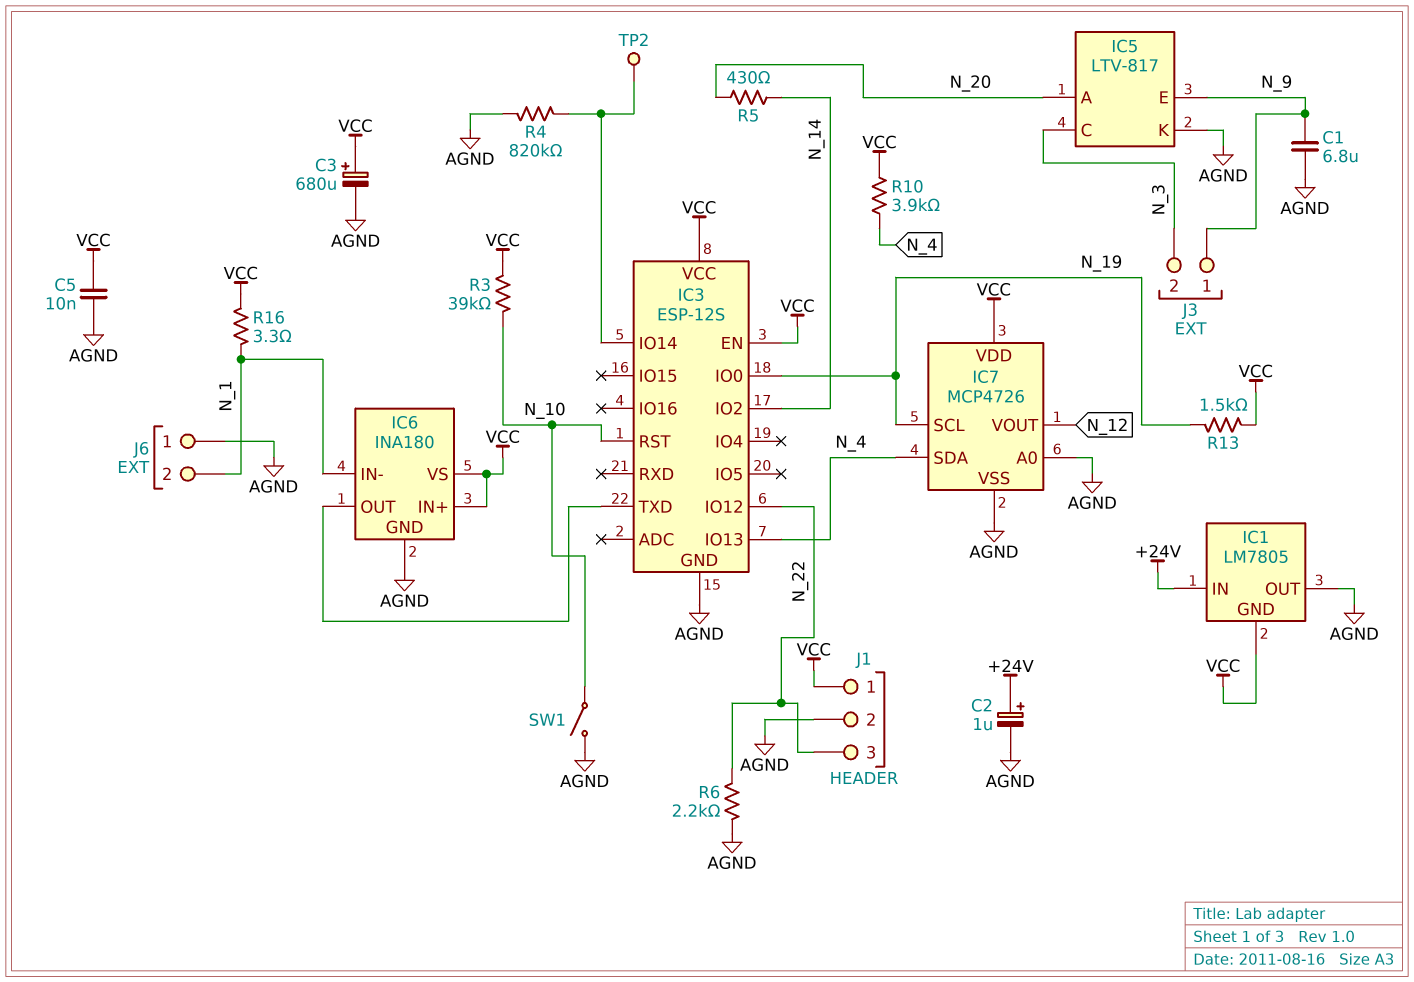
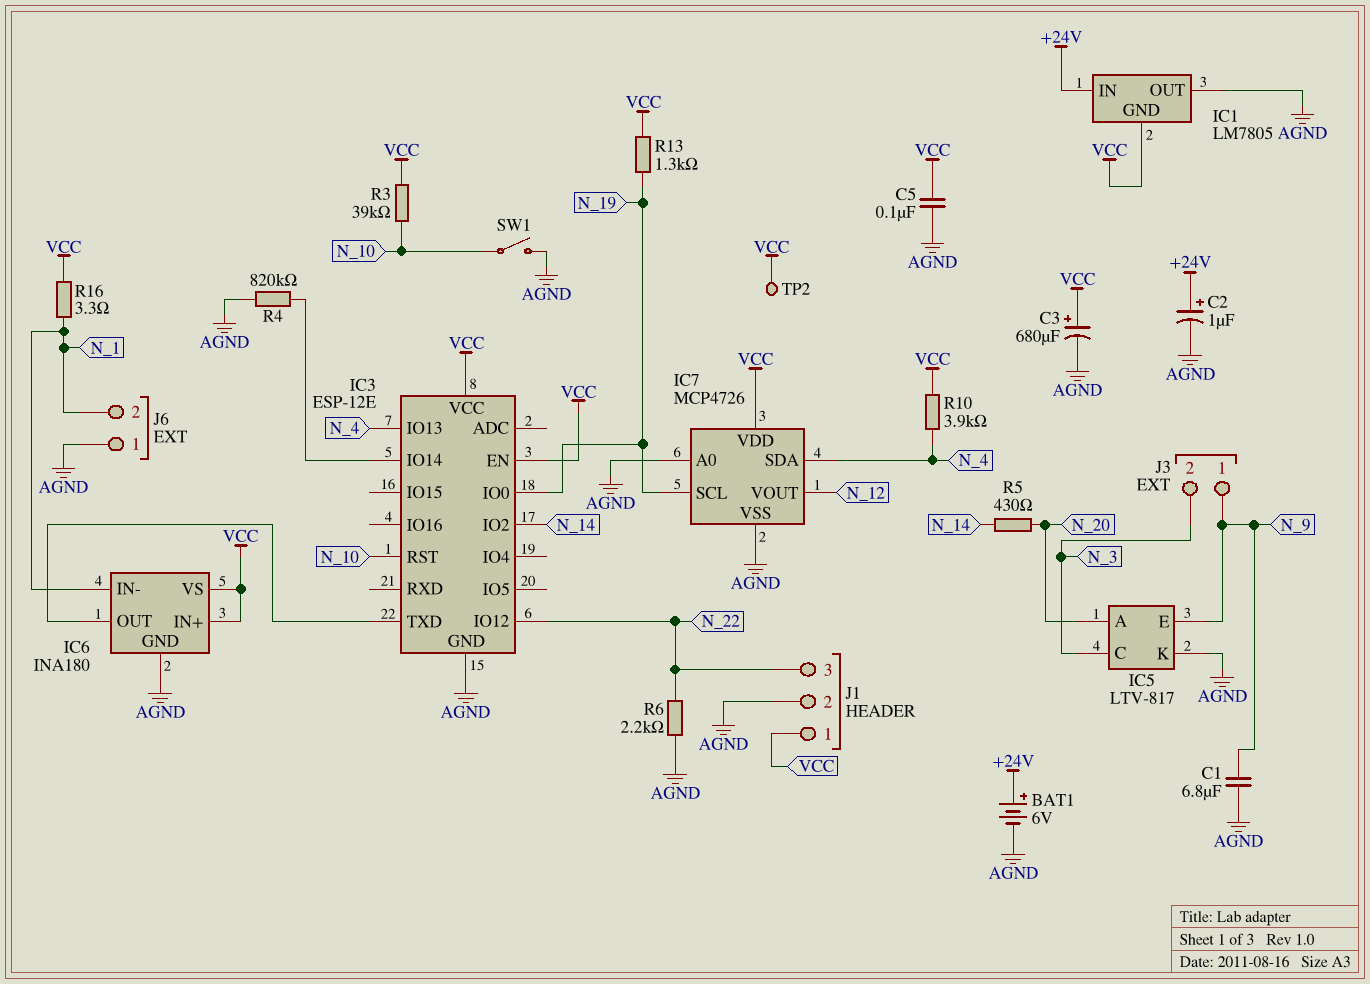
BAT1: none -> 6V (plus +24V, minus AGND)
C5: 10nF (AGND, VCC) -> 100nF (AGND, VCC)
IC3: ESP-12S -> ESP-12E
R13: 1.5k (N_19, VCC) -> 1.3k (N_19, VCC)
TP2: test point (IC3/IO14) -> test point (VCC)

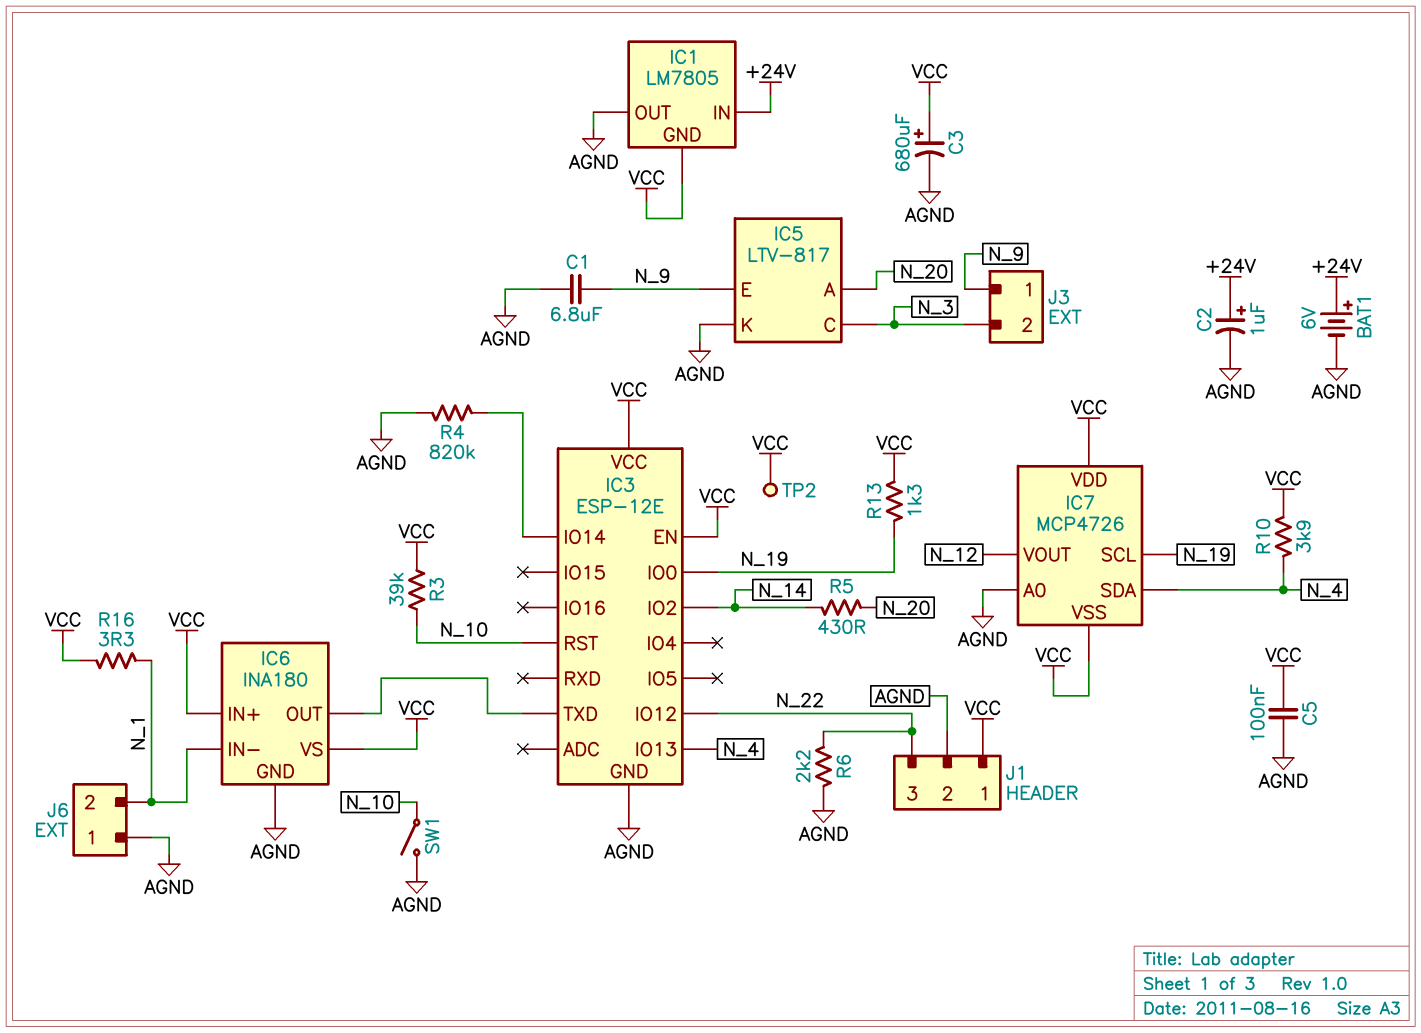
IC7 pin VSS: AGND -> VCC

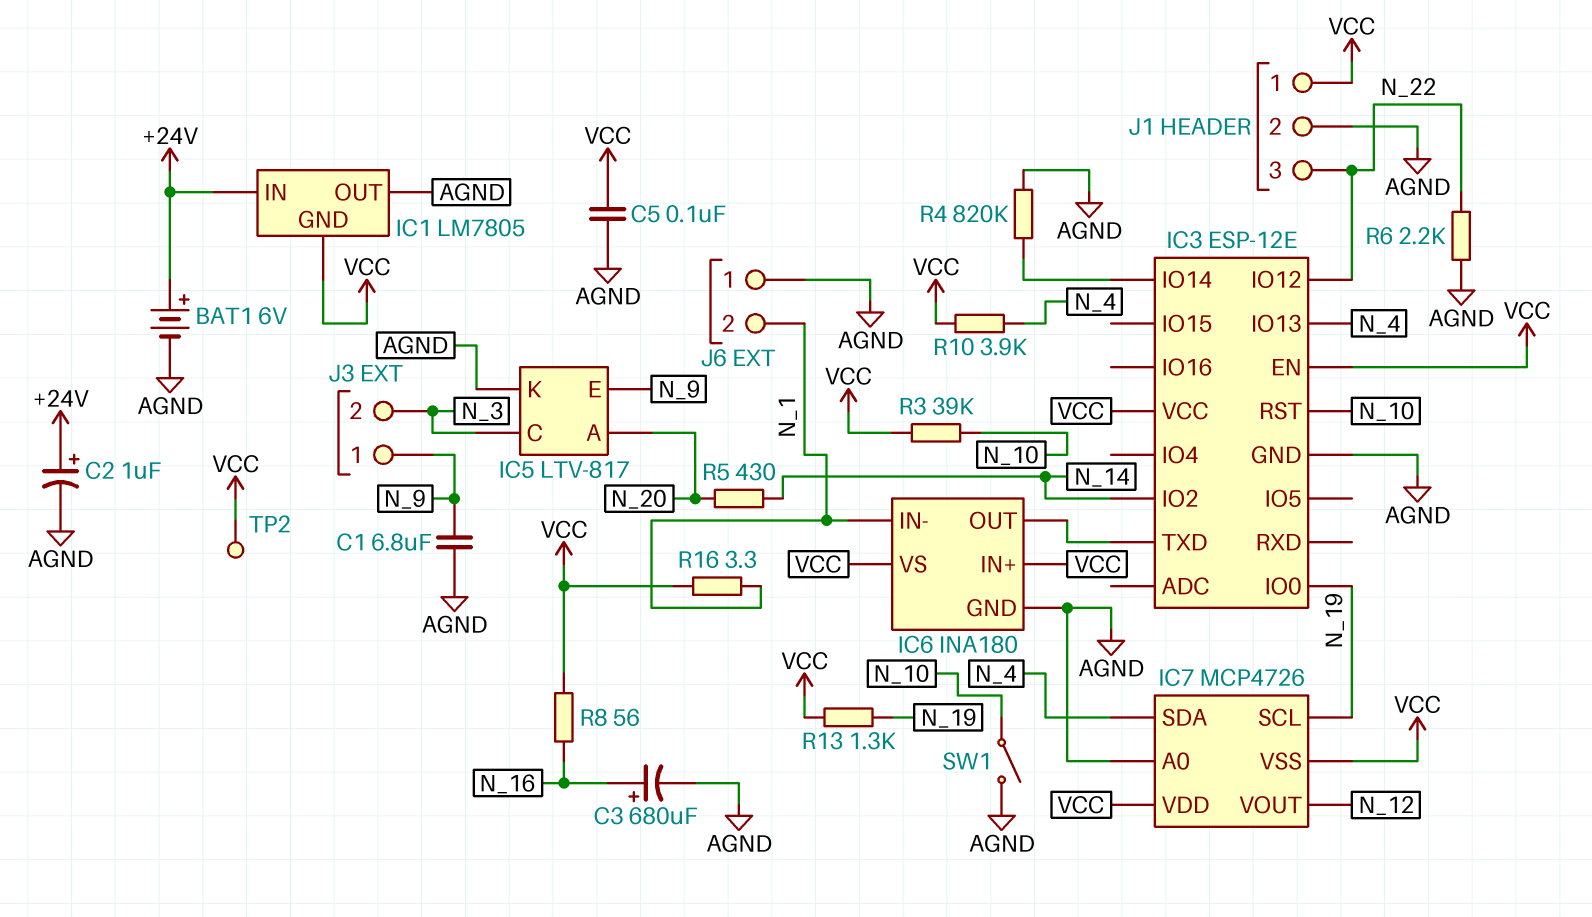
C3: 680uF (plus VCC, minus AGND) -> 680uF (plus N_16, minus AGND)
R8: none -> 56 (N_16, VCC)

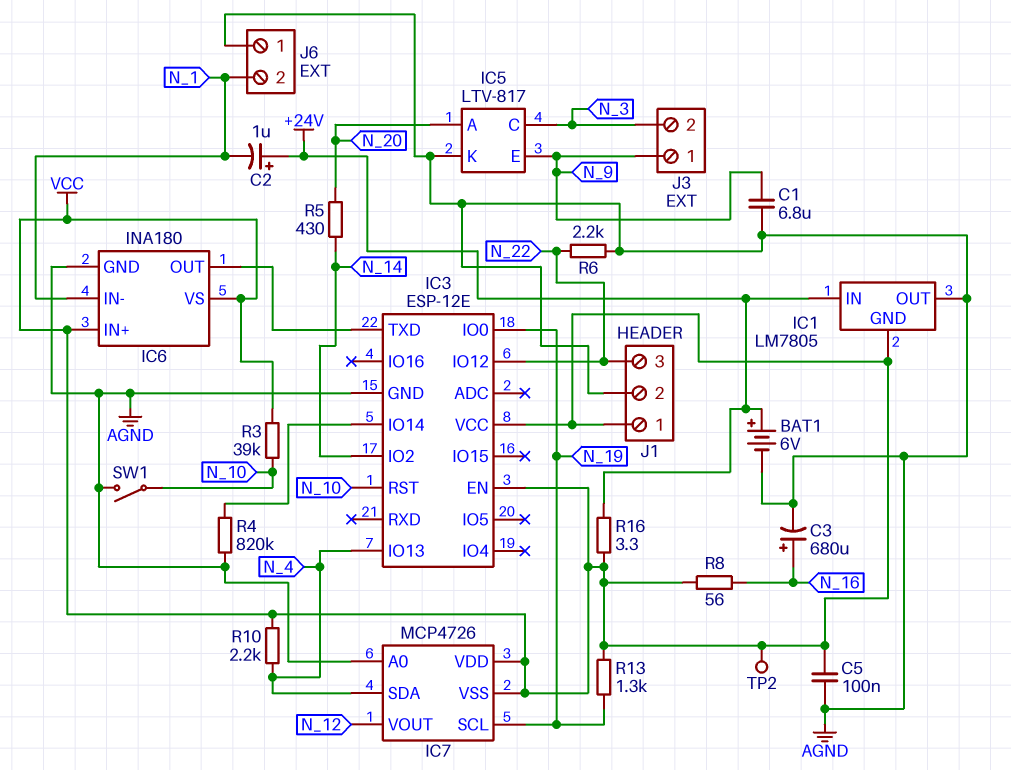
C2: 1uF (plus +24V, minus AGND) -> 1uF (plus +24V, minus N_1)
R10: 3.9k (N_4, VCC) -> 2.2k (N_4, VCC)
R16: 3.3 (N_1, VCC) -> 3.3 (+24V, VCC)

